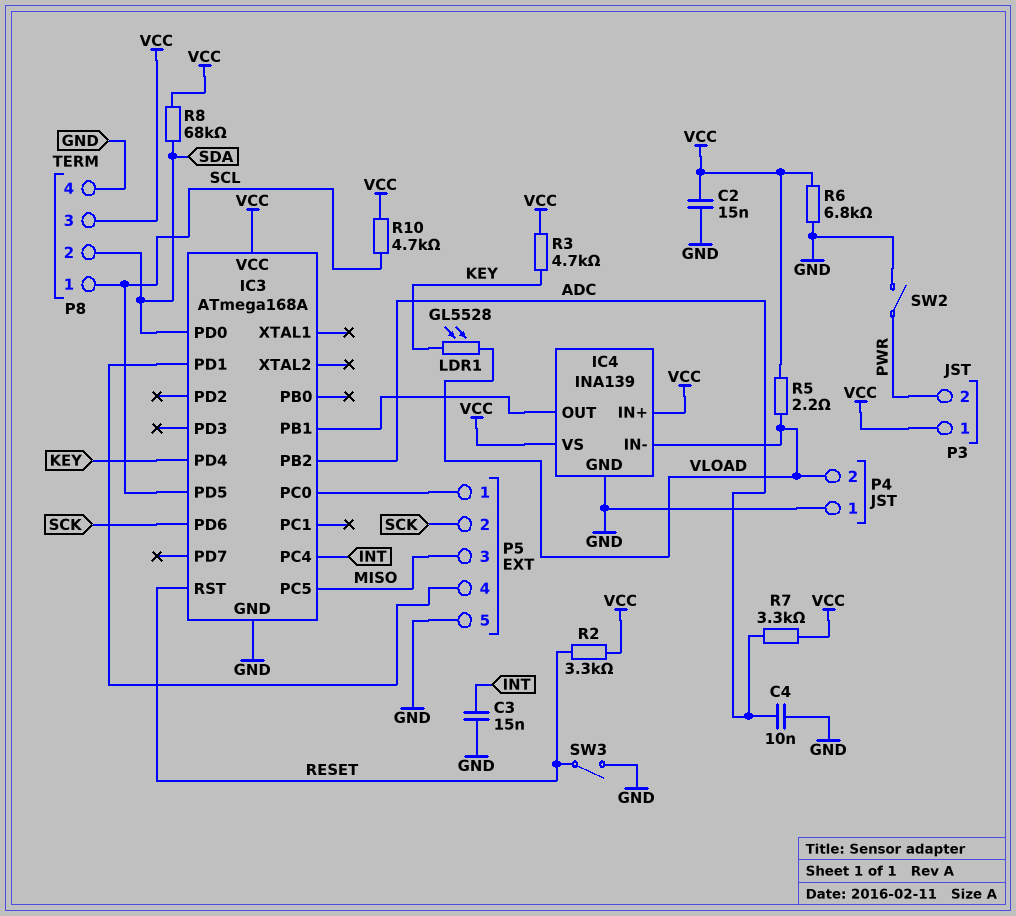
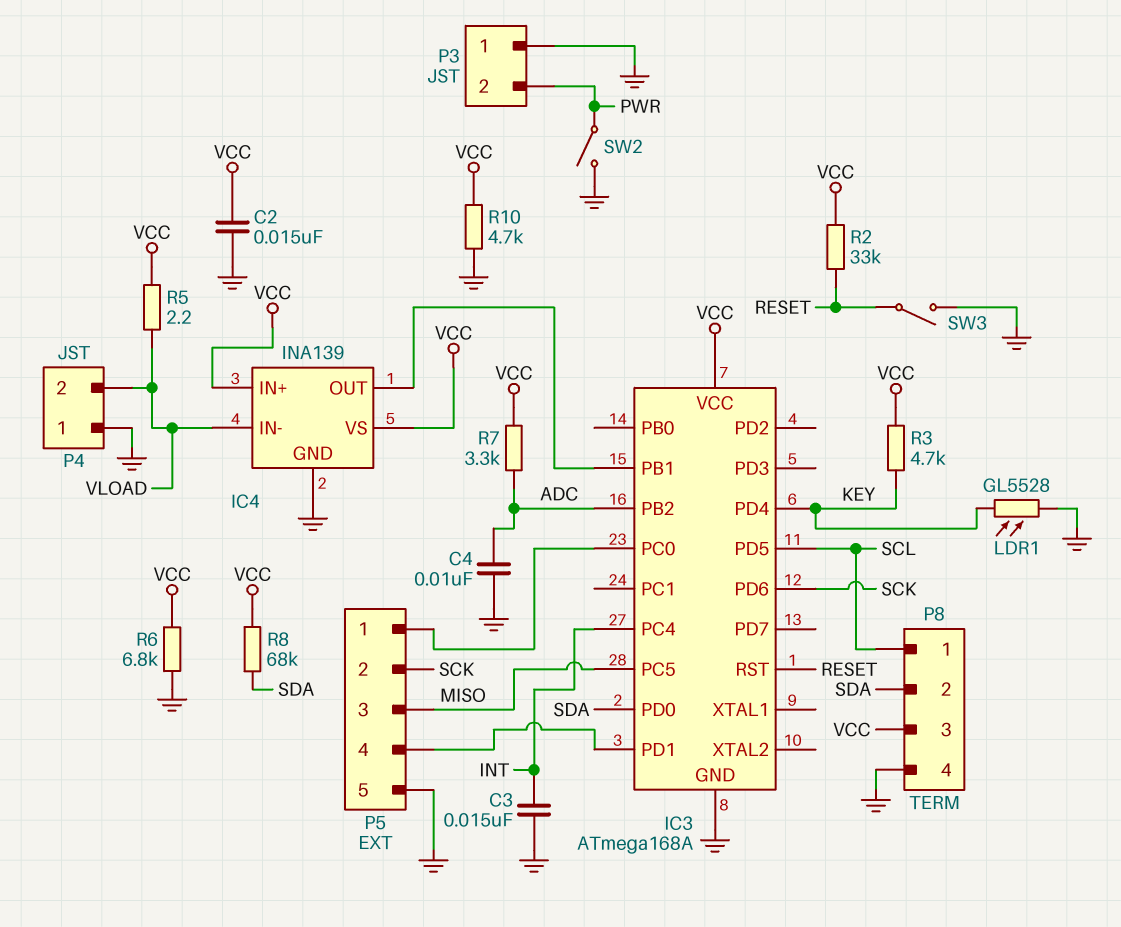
LDR1: GL5528 (KEY, VLOAD) -> GL5528 (GND, KEY)
P3 pin 1: VCC -> GND
R2: 3.3k (RESET, VCC) -> 33k (RESET, VCC)
R10: 4.7k (SCL, VCC) -> 4.7k (GND, VCC)

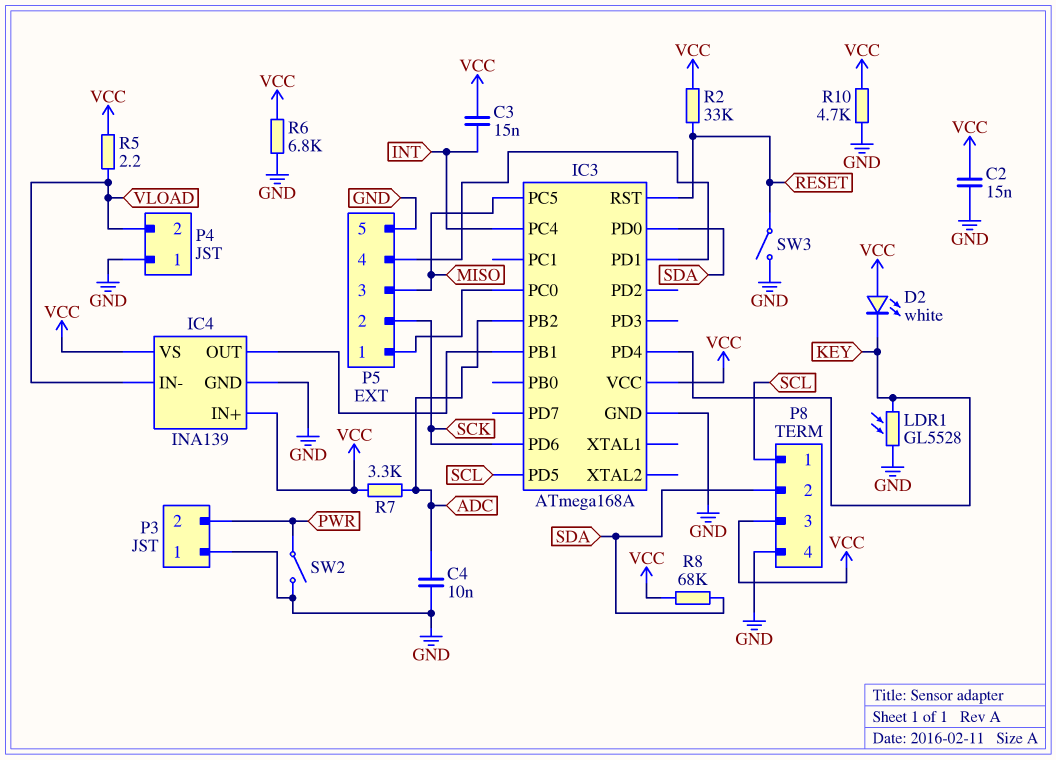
C3: 15nF (GND, INT) -> 15nF (INT, VCC)
D2: none -> LED white (A VCC, K KEY)
R3: 4.7k (KEY, VCC) -> none

